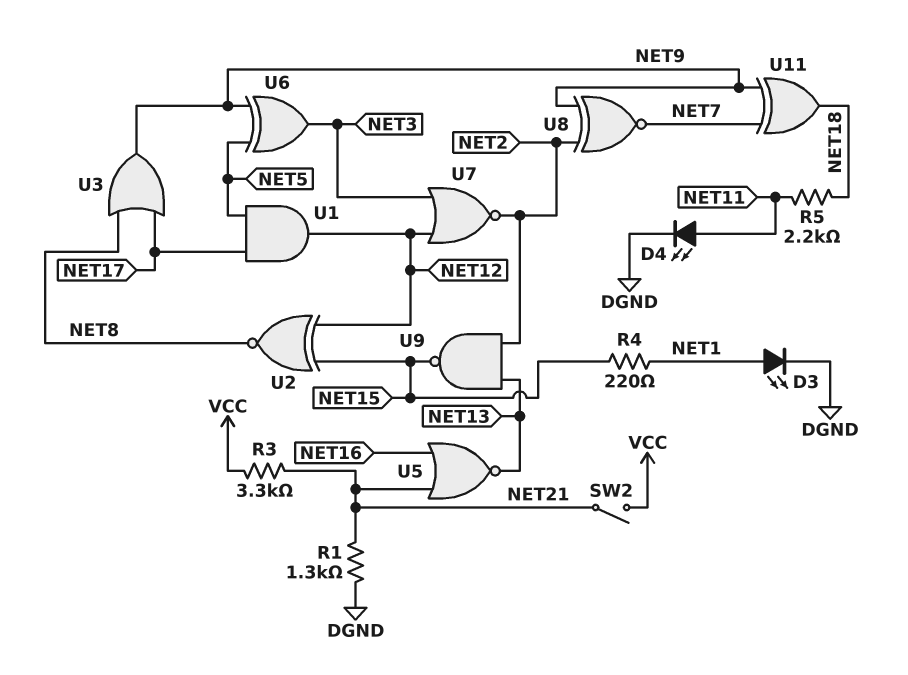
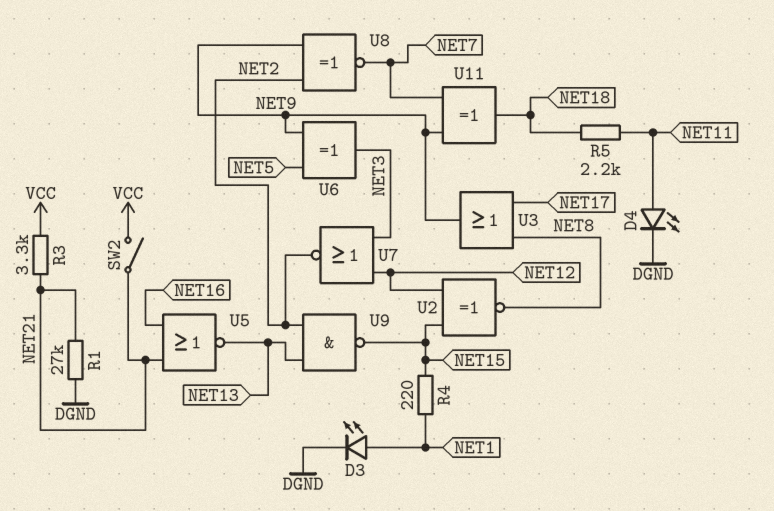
R1: 1.3k (DGND, NET21) -> 27k (DGND, NET21)
U1: AND (in NET5, in NET17, out NET12) -> none

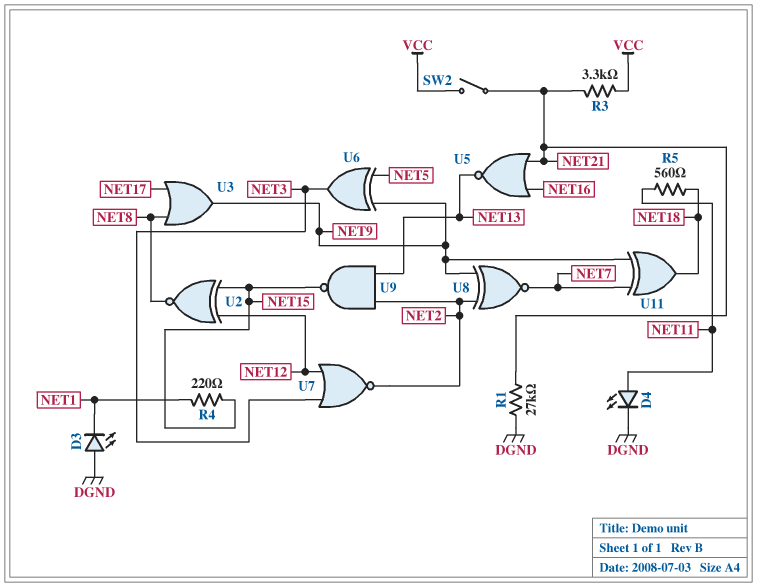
D3: LED (A NET1, K DGND) -> LED (A DGND, K NET1)
R5: 2.2k (NET11, NET18) -> 560 (NET11, NET18)

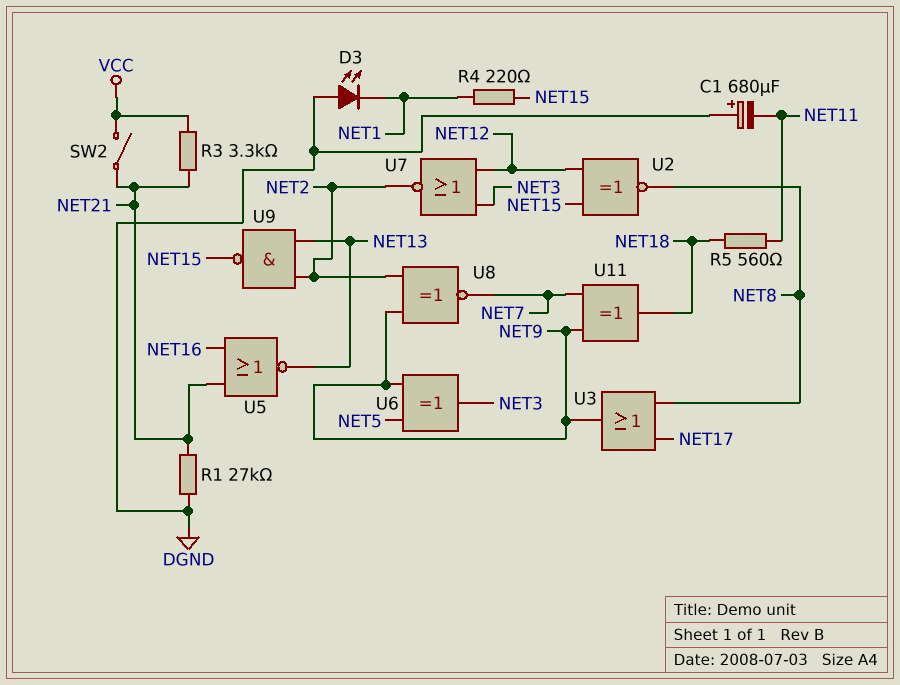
C1: none -> 680uF (plus DGND, minus NET11)
D4: LED (A NET11, K DGND) -> none

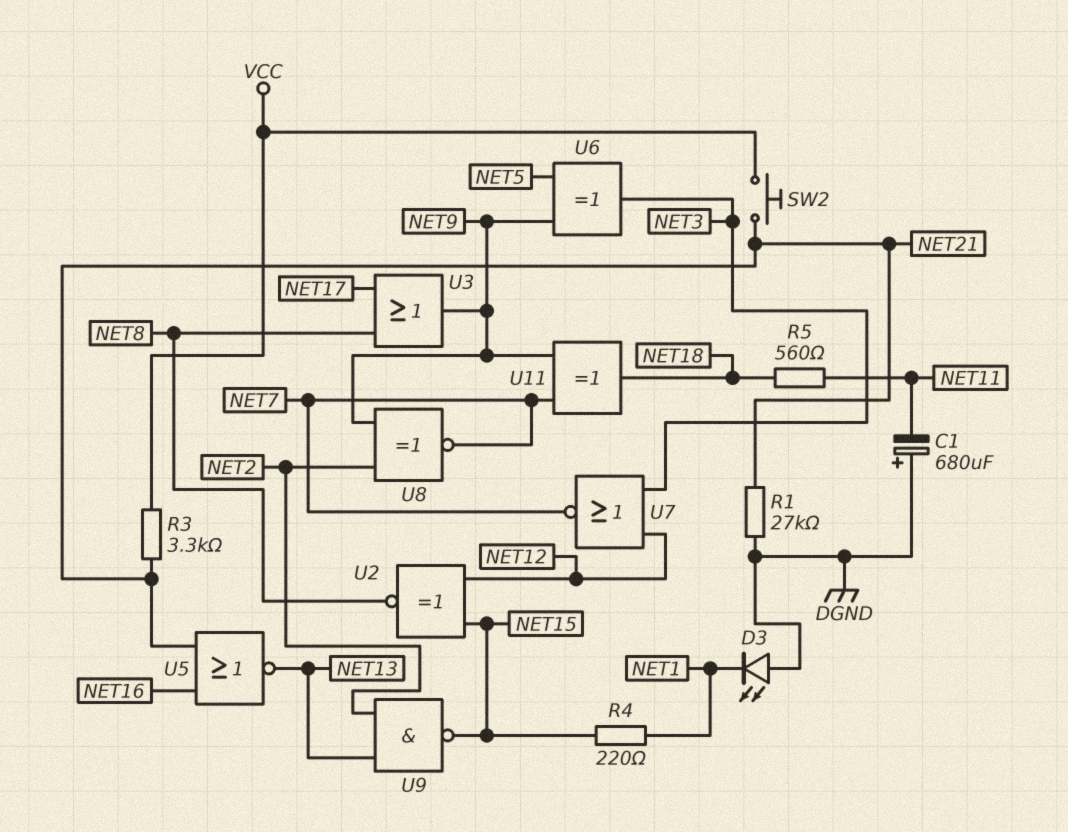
SW2: switch (NET21, VCC) -> button (NET21, VCC)
U7: NOR (in NET3, in NET12, out NET2) -> NOR (in NET3, in NET12, out NET7)

